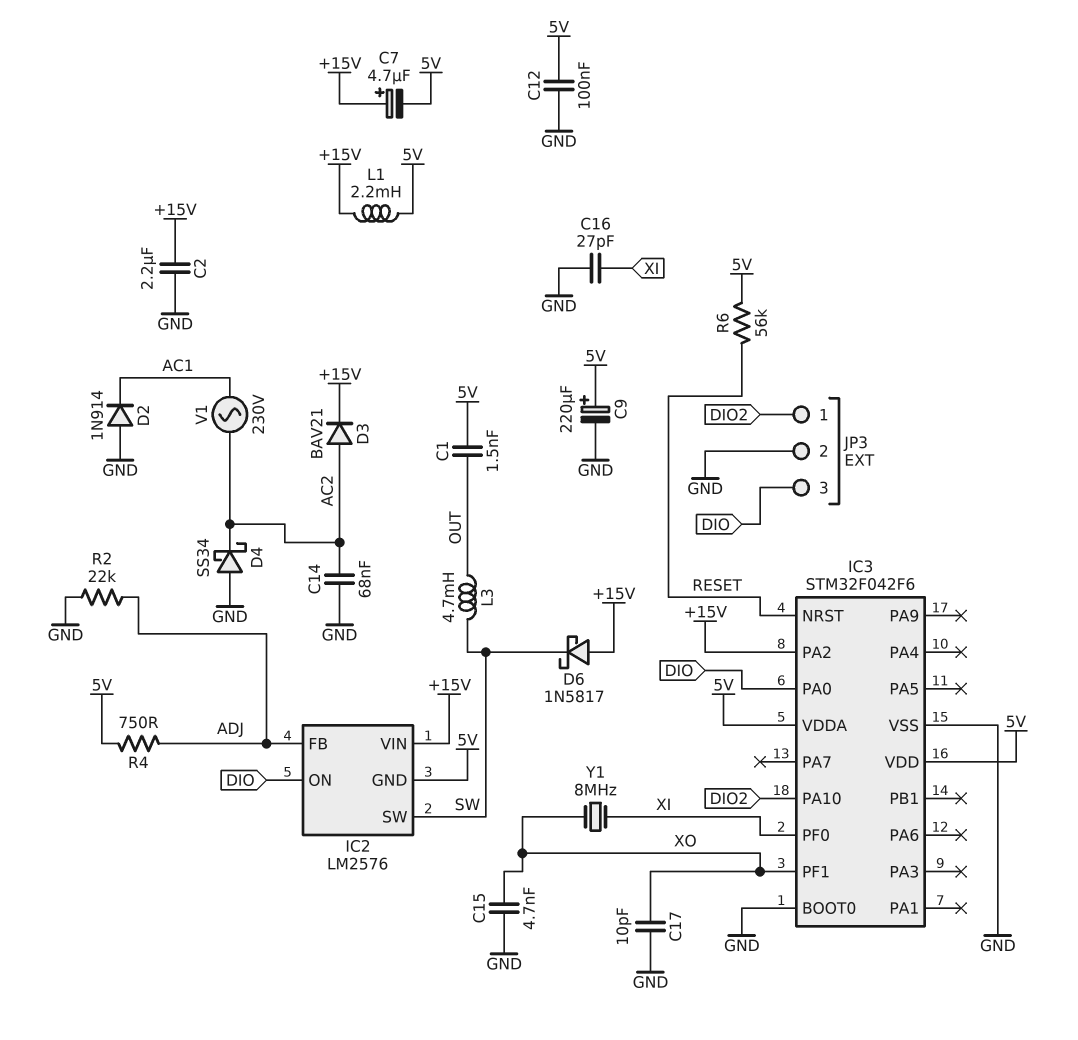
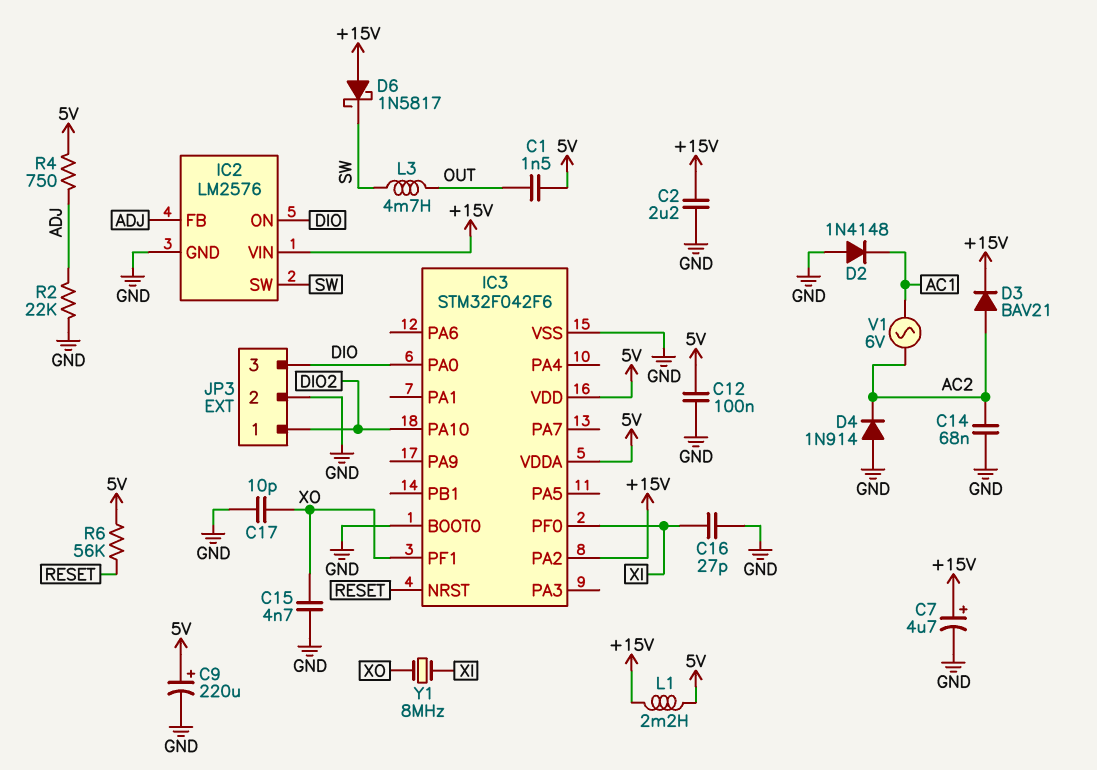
C7: 4.7uF (plus +15V, minus 5V) -> 4.7uF (plus +15V, minus GND)
D2: diode 1N914 (A GND, K AC1) -> diode 1N4148 (A GND, K AC1)
D4: schottky SS34 (A GND, K AC2) -> diode 1N914 (A GND, K AC2)
IC2 pin GND: 5V -> GND
V1: AC 230V (AC1, AC2) -> AC 6V (AC1, AC2)

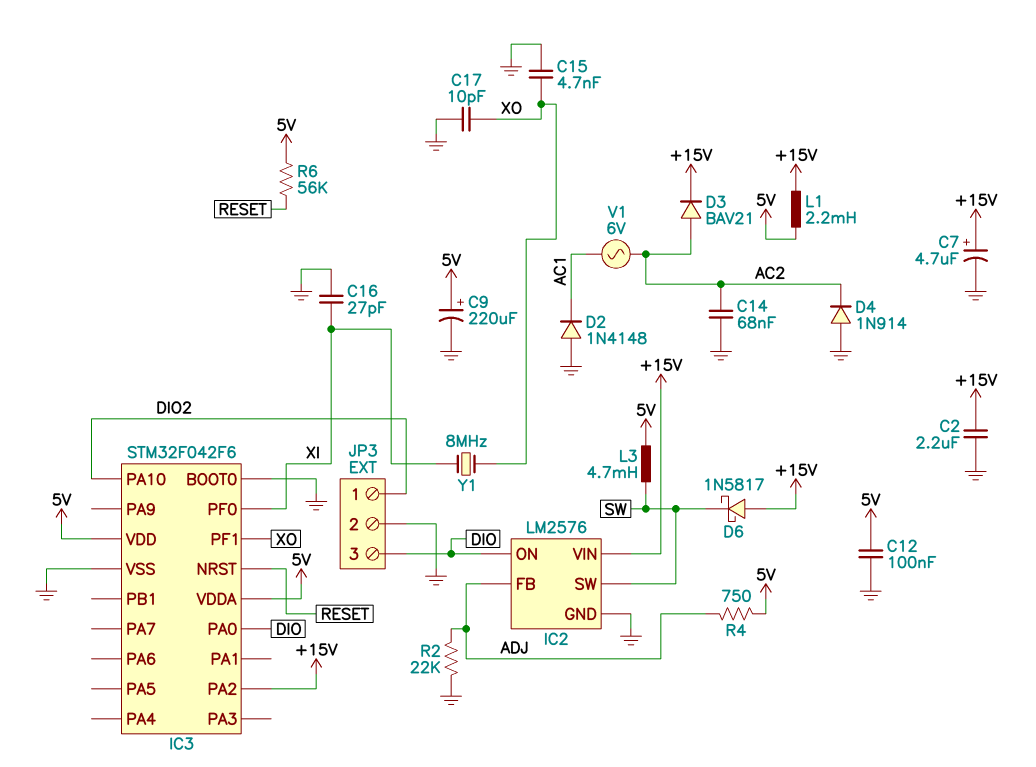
C1: 1.5nF (5V, OUT) -> none
L3: 4.7mH (OUT, SW) -> 4.7mH (5V, SW)

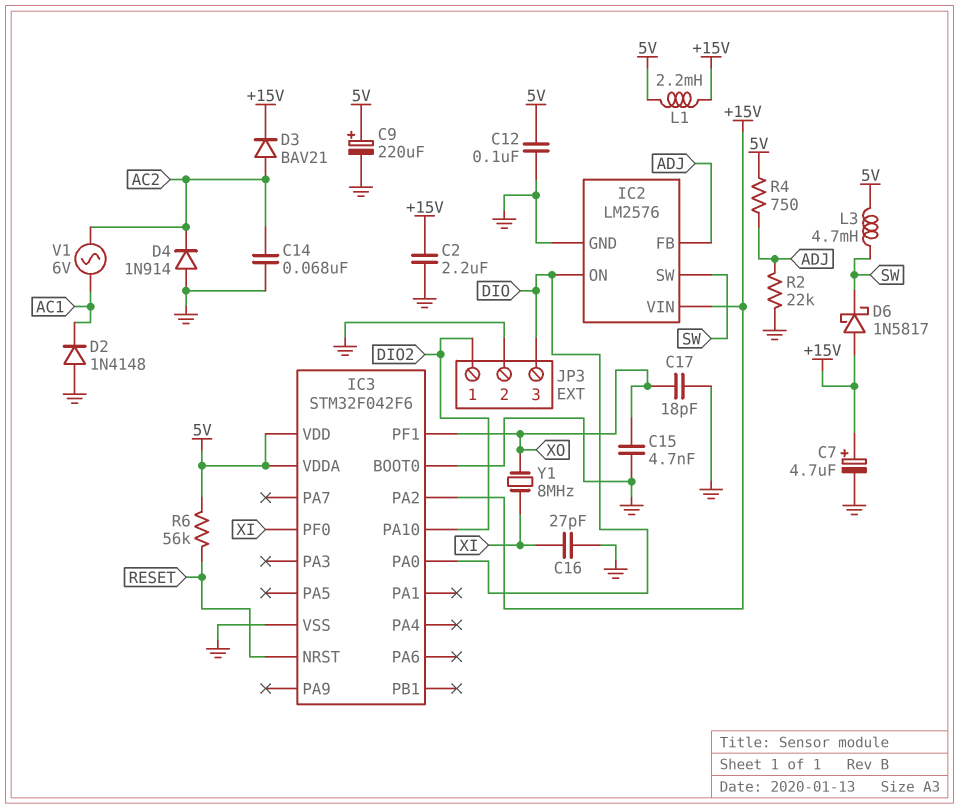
C17: 10pF (GND, XO) -> 18pF (GND, XO)

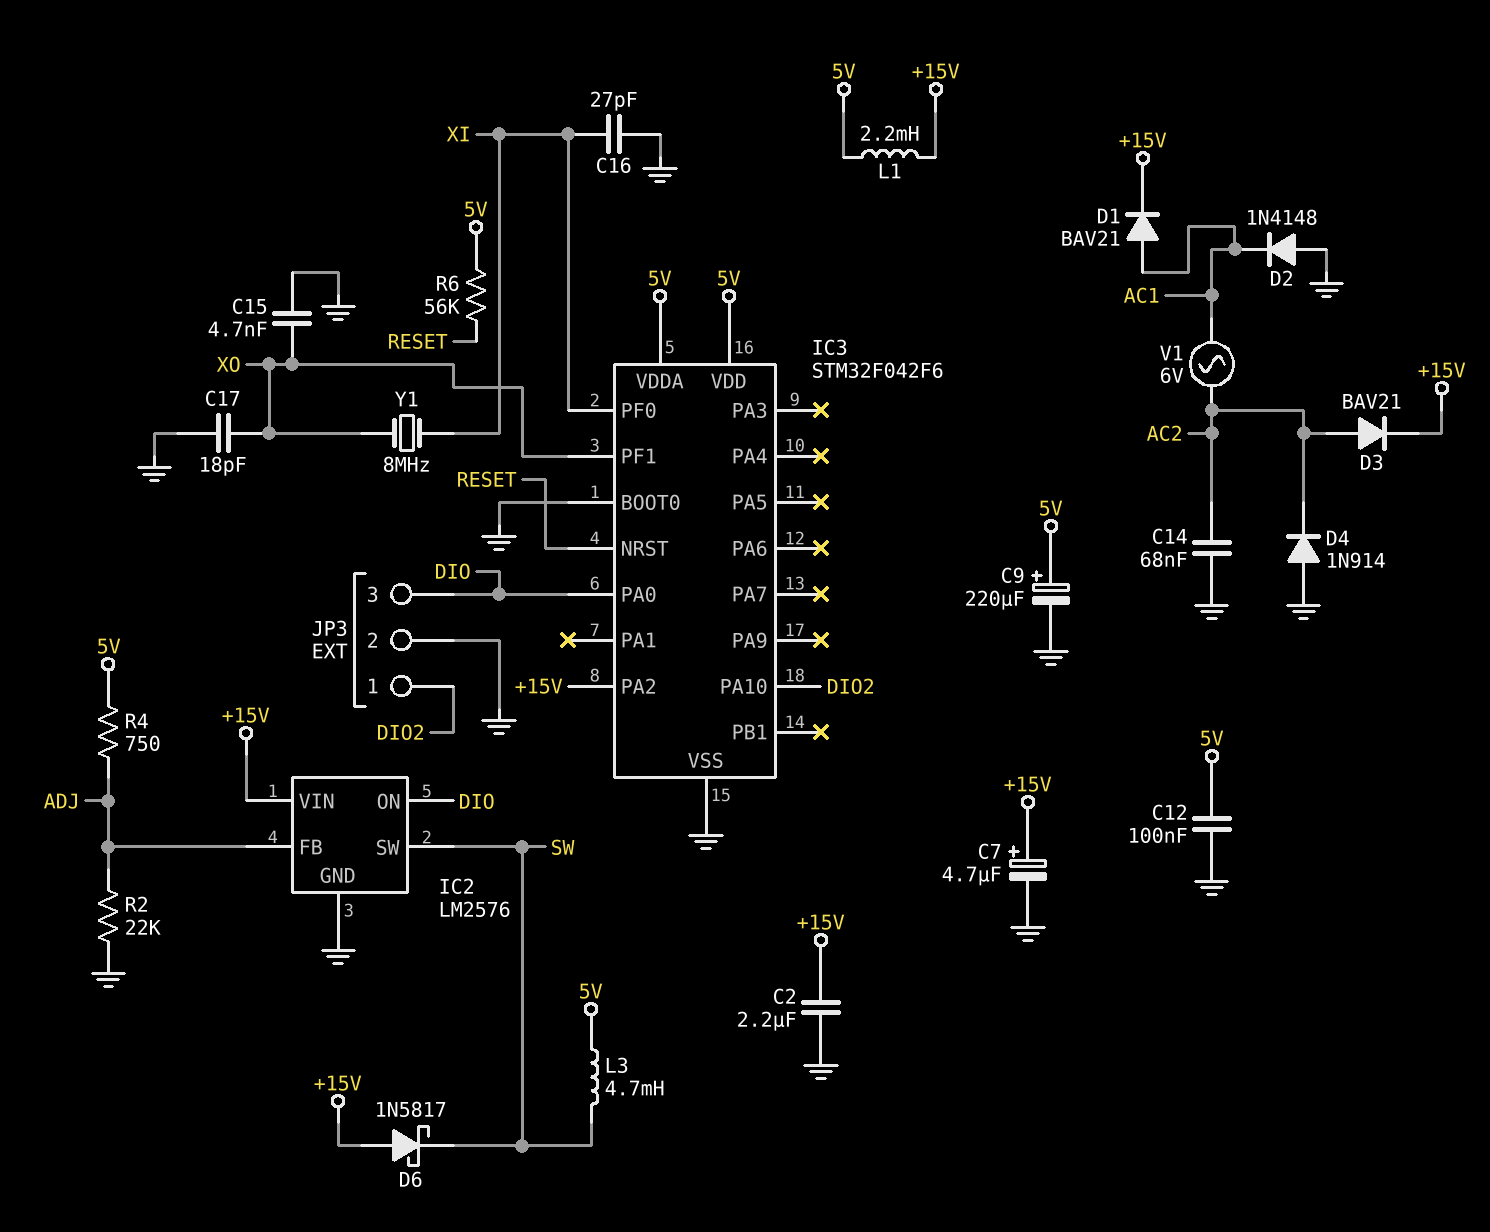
D1: none -> diode BAV21 (A AC1, K +15V)

